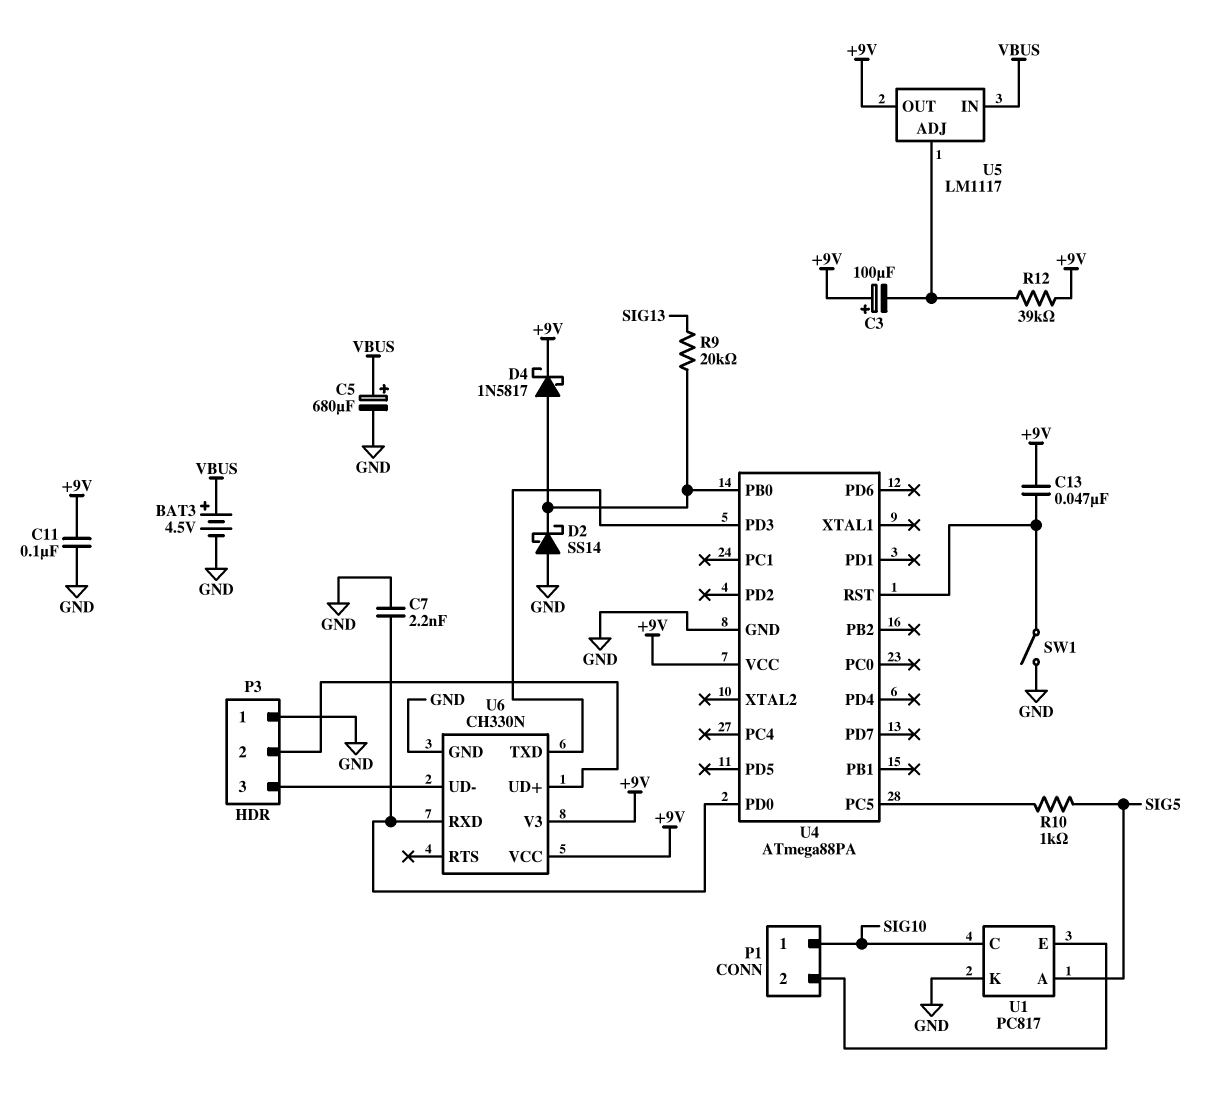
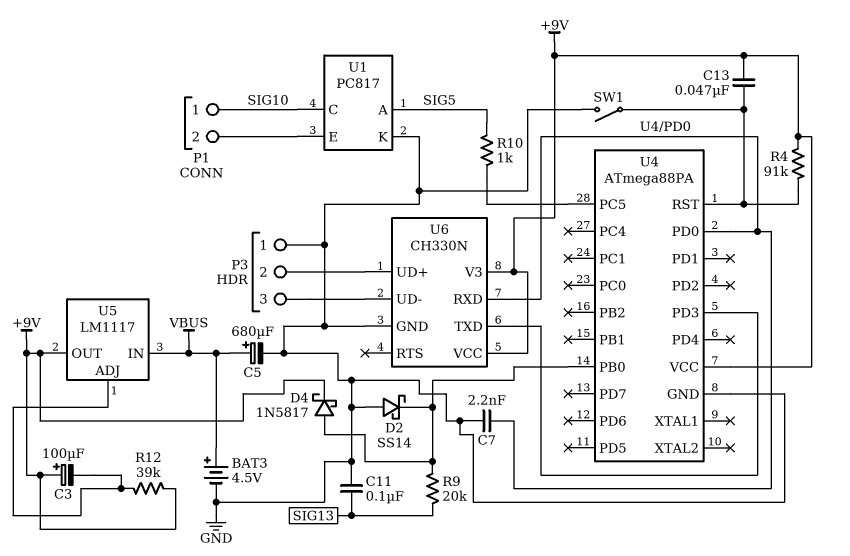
C11: 100nF (+9V, GND) -> 100nF (GND, SIG13)
R4: none -> 91k (+9V, U4/RST)

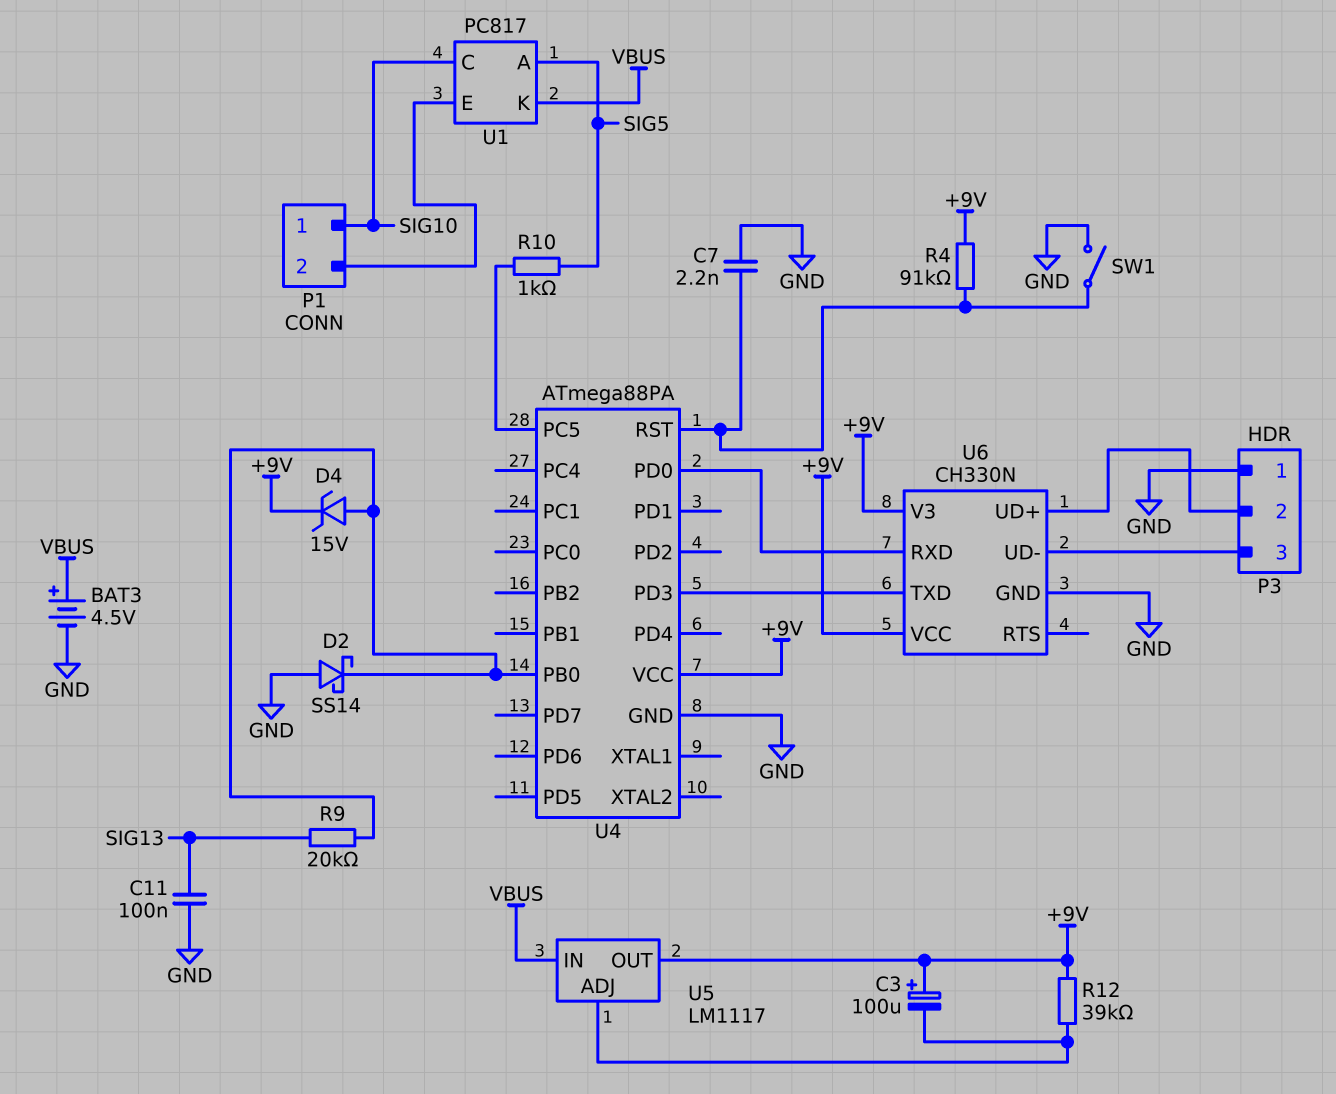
C5: 680uF (plus VBUS, minus GND) -> none
C7: 2.2nF (GND, U4/PD0) -> 2.2nF (GND, U4/RST)
C13: 47nF (+9V, U4/RST) -> none
D4: schottky 1N5817 (A U4/PB0, K +9V) -> zener 15V (A U4/PB0, K +9V)
U1 pin K: GND -> VBUS

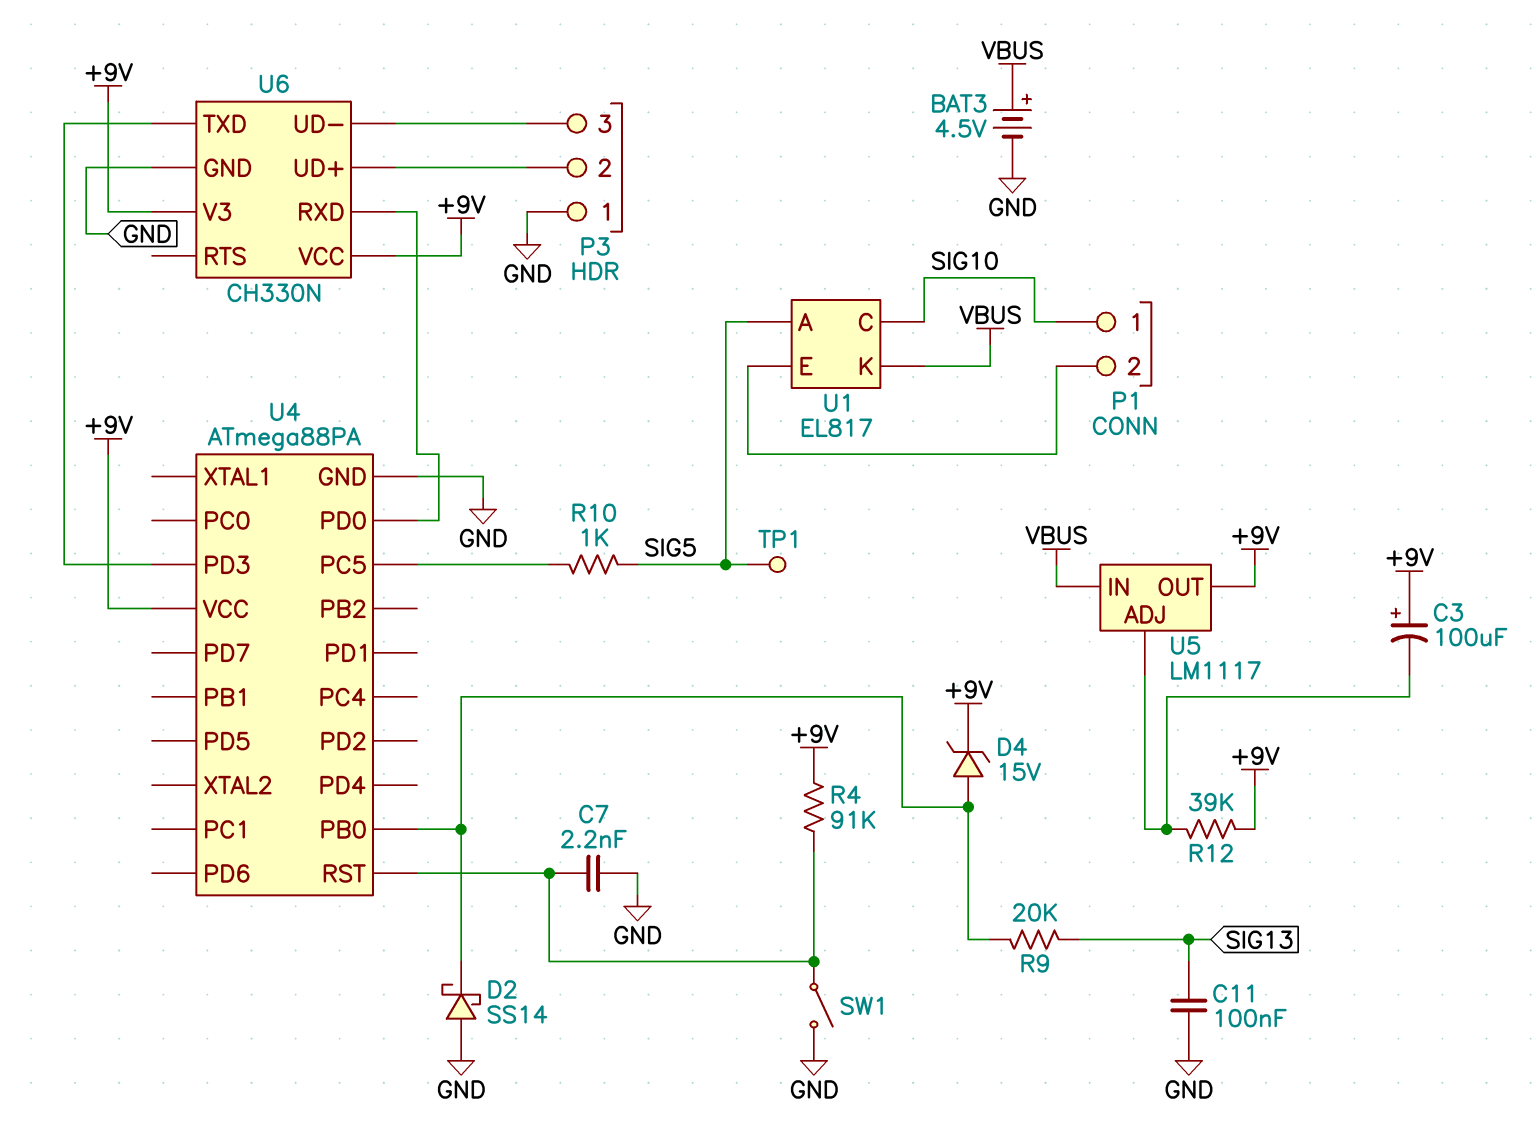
TP1: none -> test point (SIG5)
U1: PC817 -> EL817

